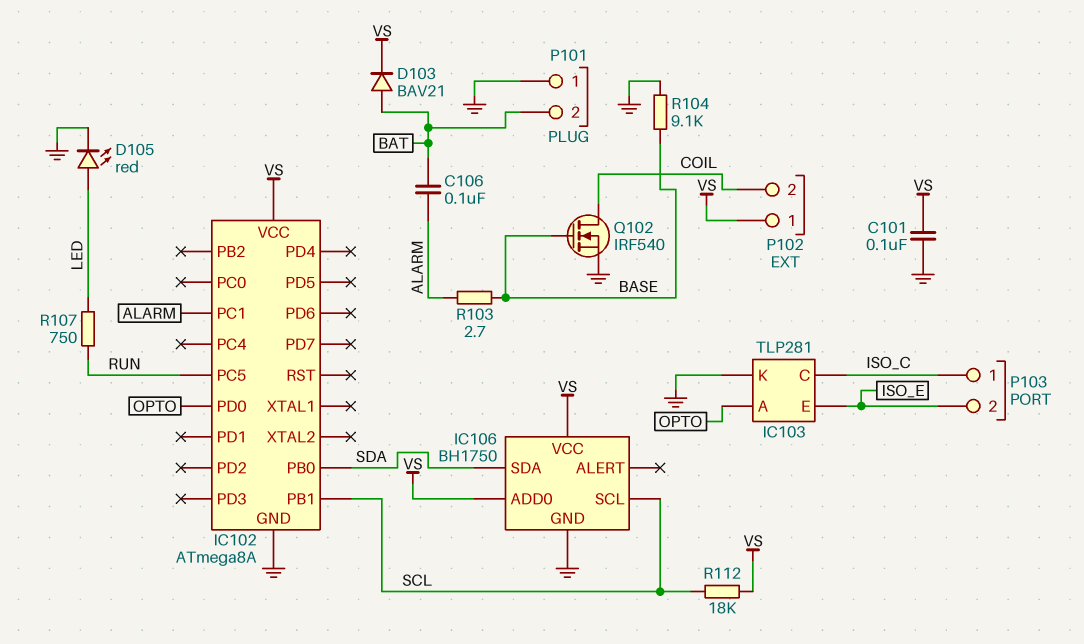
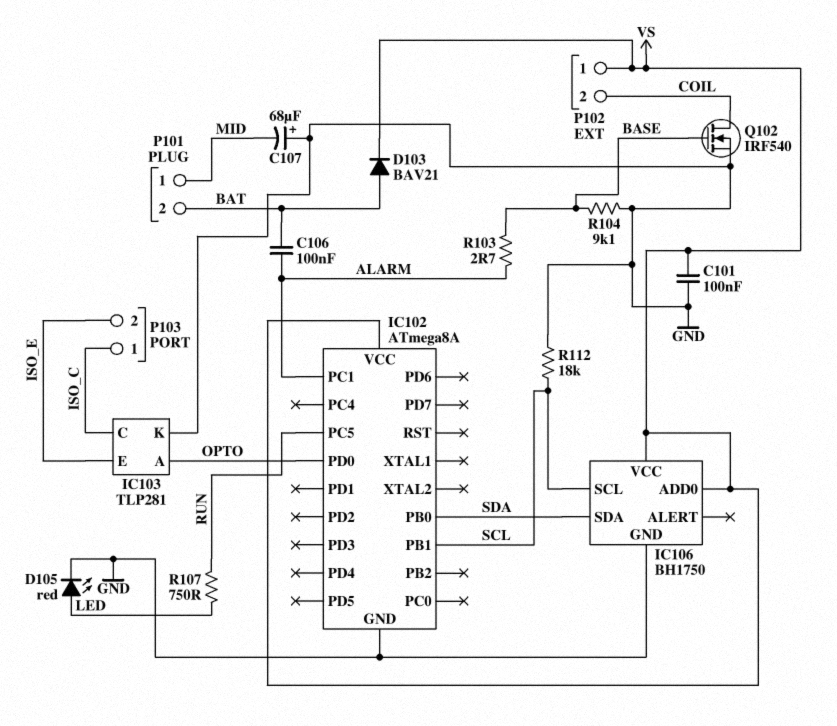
C107: none -> 68uF (plus GND, minus MID)
P101 pin 1: GND -> MID
R112: 18k (SCL, VS) -> 18k (GND, SCL)

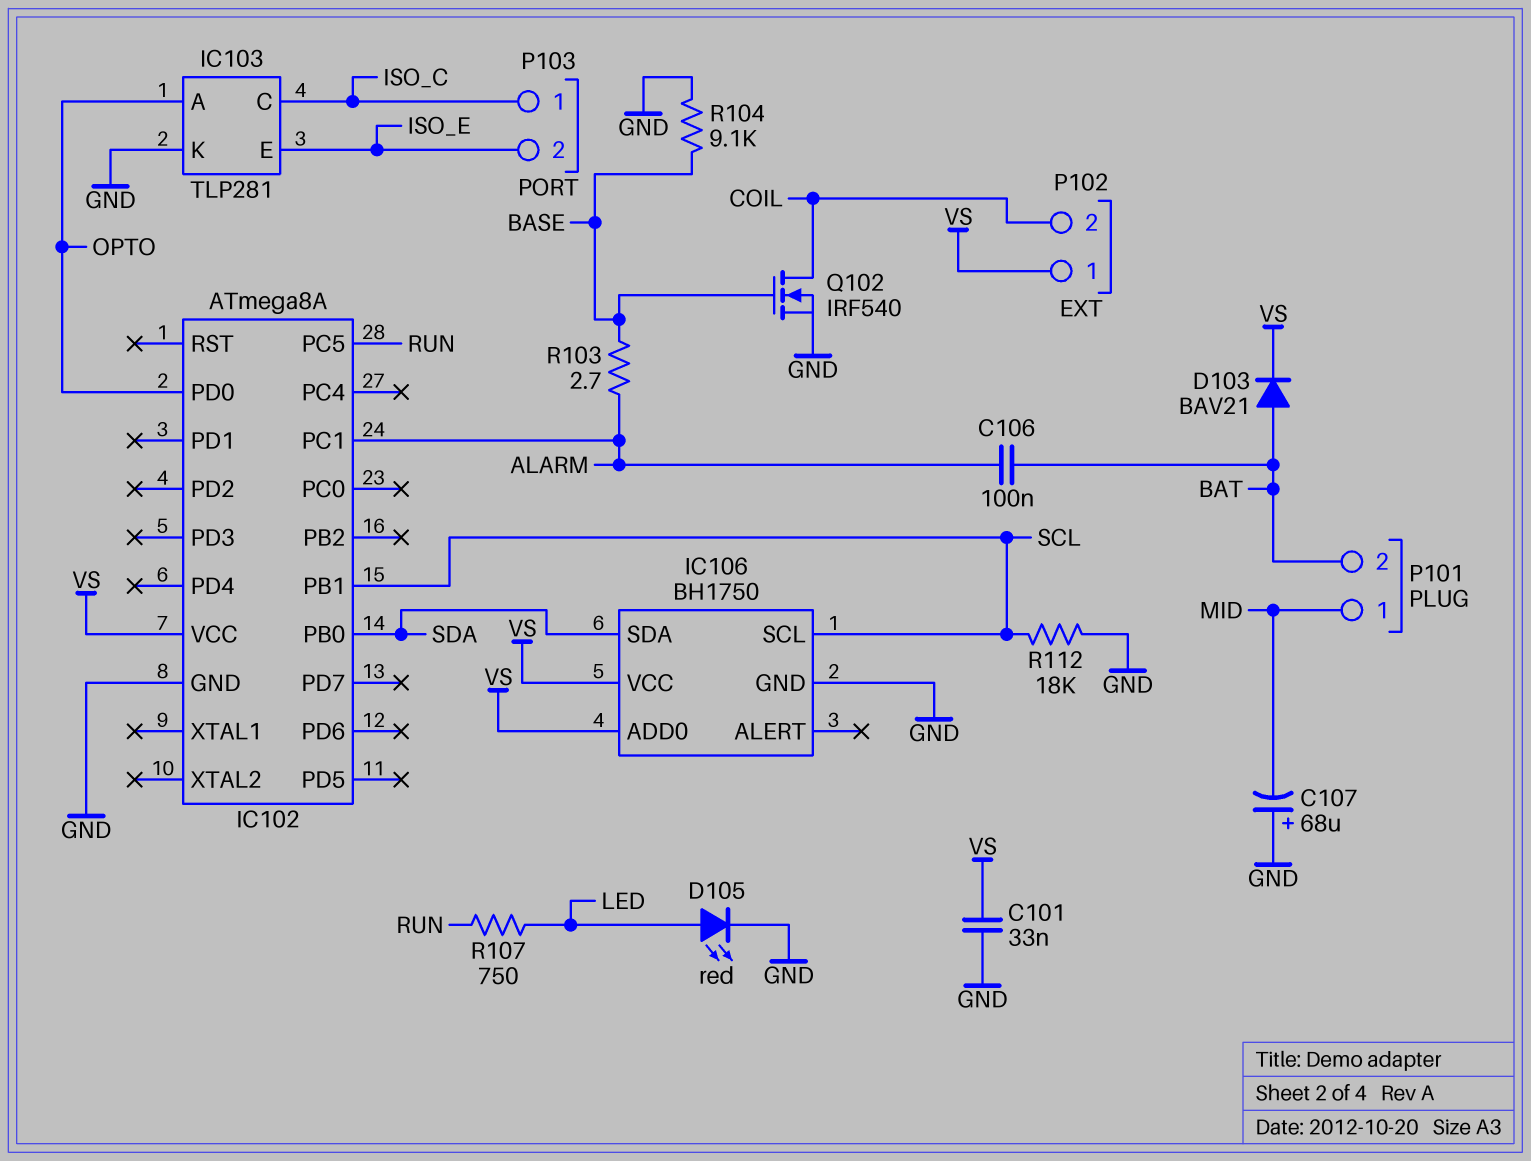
C101: 100nF (GND, VS) -> 33nF (GND, VS)

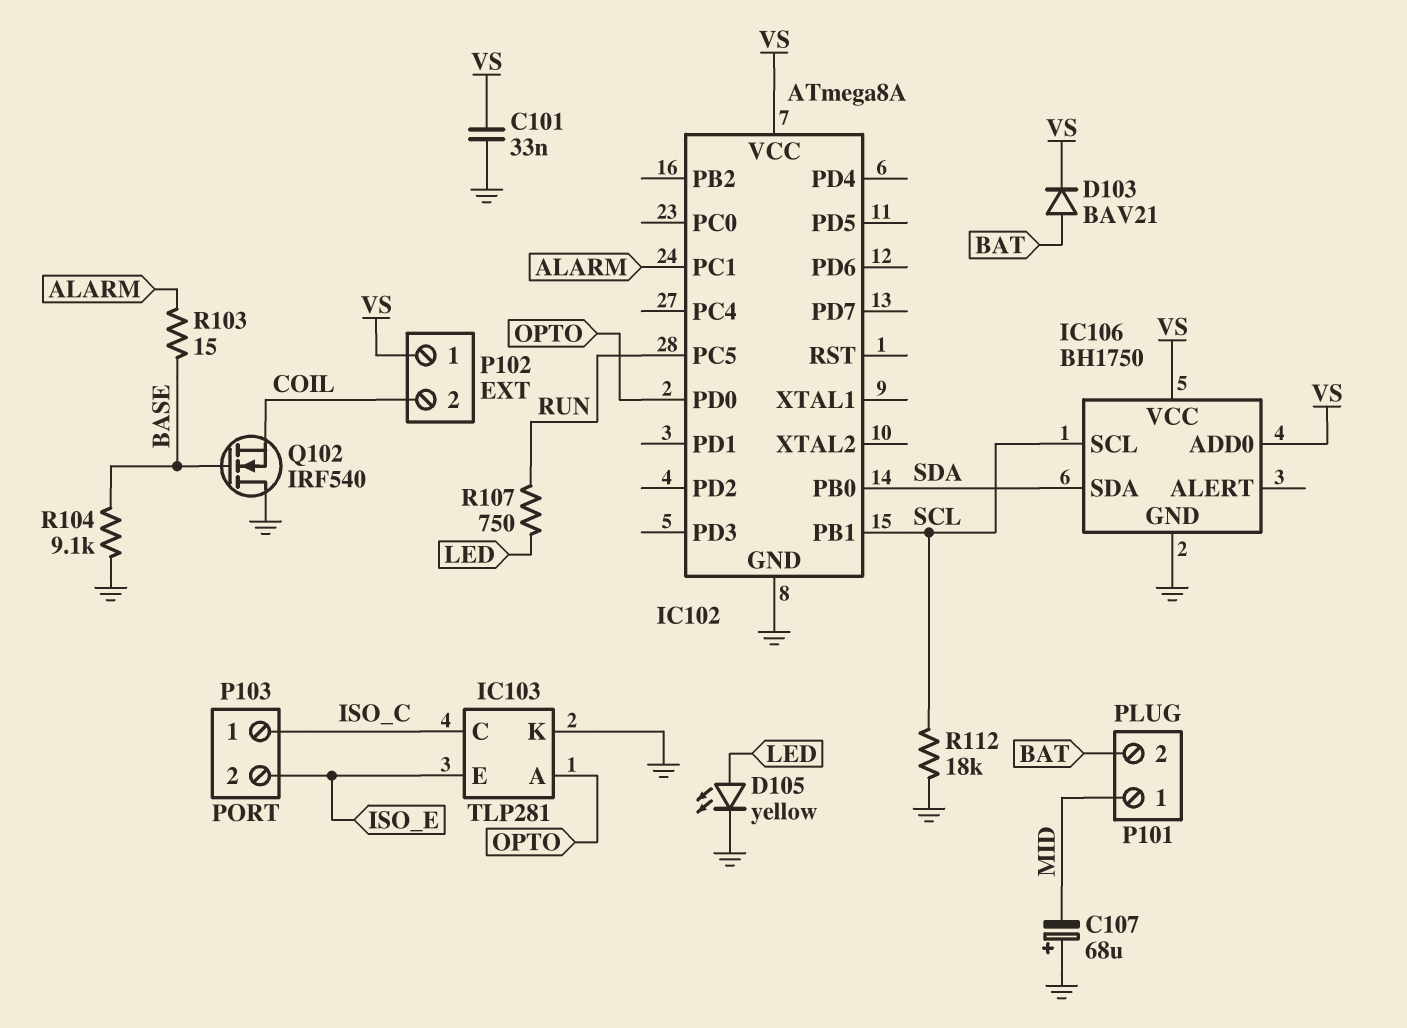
C106: 100nF (ALARM, BAT) -> none
D105: LED red (A LED, K GND) -> LED yellow (A LED, K GND)
Q102: NMOS IRF540 (G BASE, D COIL, S GND) -> NMOS IRF540 (G BASE, D GND, S COIL)
R103: 2.7 (ALARM, BASE) -> 15 (ALARM, BASE)

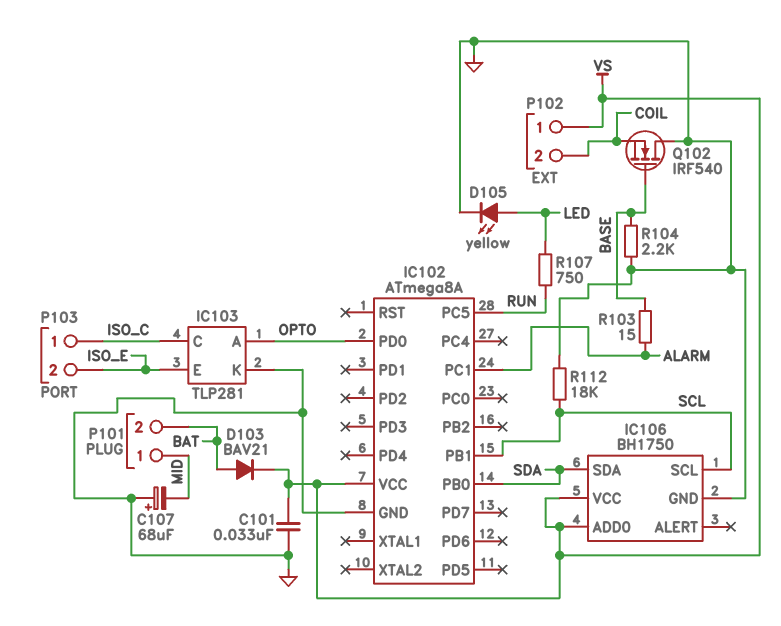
R104: 9.1k (BASE, GND) -> 2.2k (BASE, GND)

